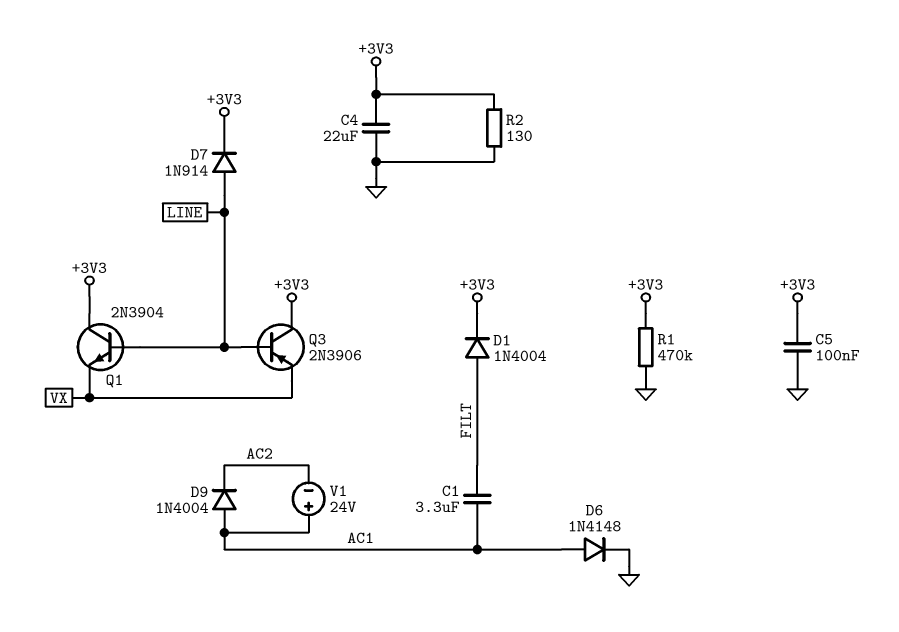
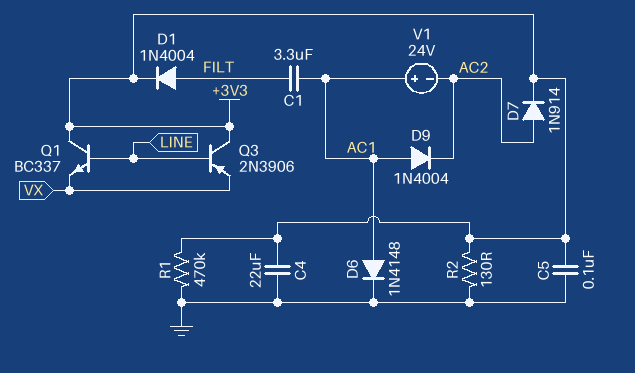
D7: diode 1N914 (A LINE, K +3V3) -> diode 1N914 (A AC2, K +3V3)
Q1: NPN 2N3904 (B LINE, C +3V3, E VX) -> NPN BC337 (B LINE, C +3V3, E VX)

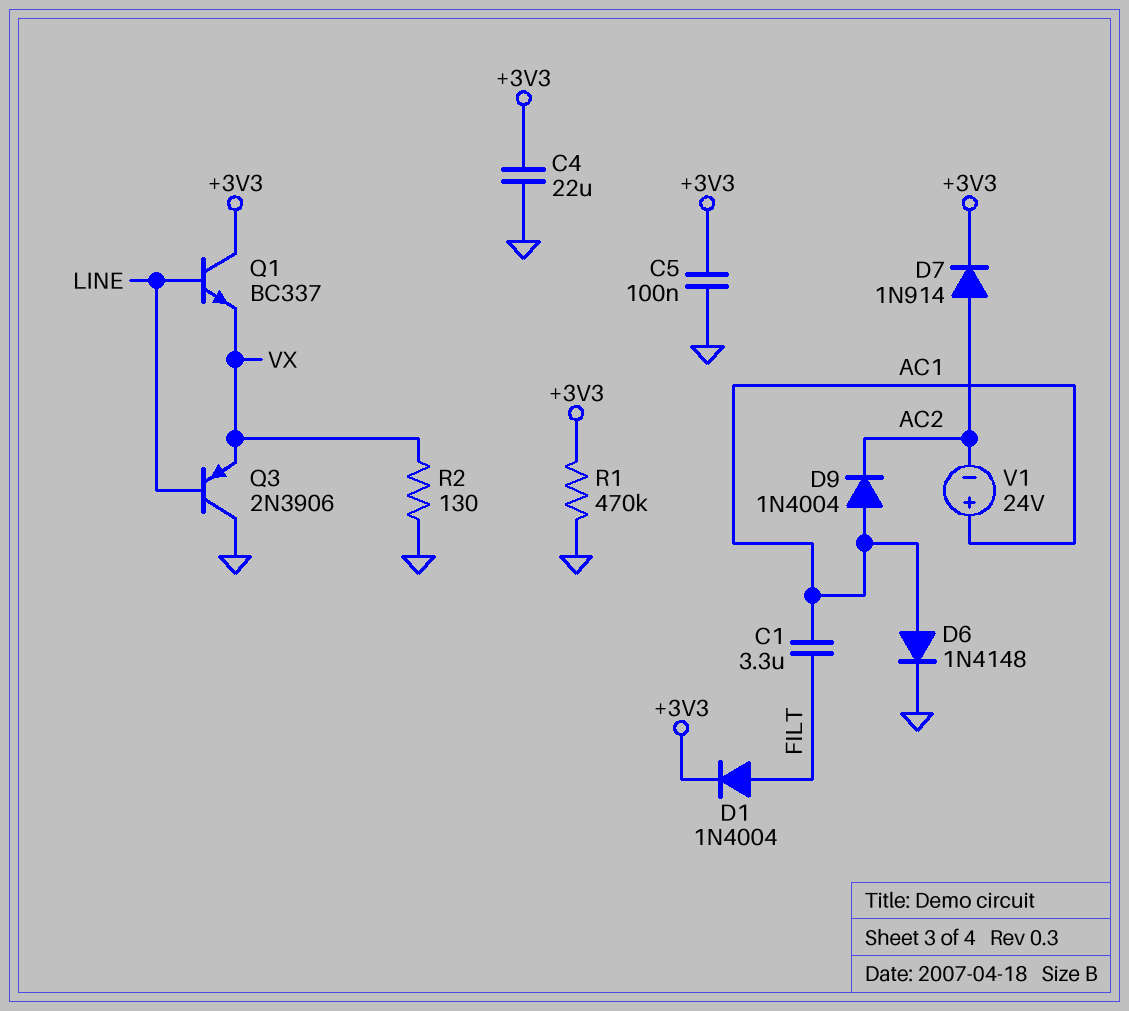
Q3: PNP 2N3906 (B LINE, C +3V3, E VX) -> PNP 2N3906 (B LINE, C GND, E VX)
R2: 130 (+3V3, GND) -> 130 (GND, VX)

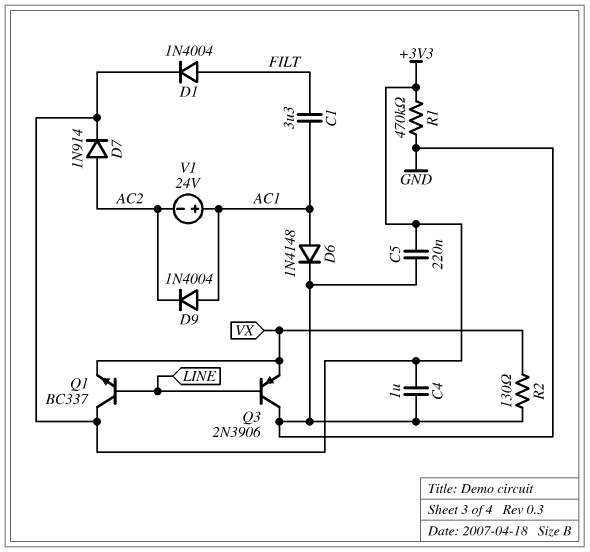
C4: 22uF (+3V3, GND) -> 1uF (+3V3, GND)
C5: 100nF (+3V3, GND) -> 220nF (+3V3, GND)

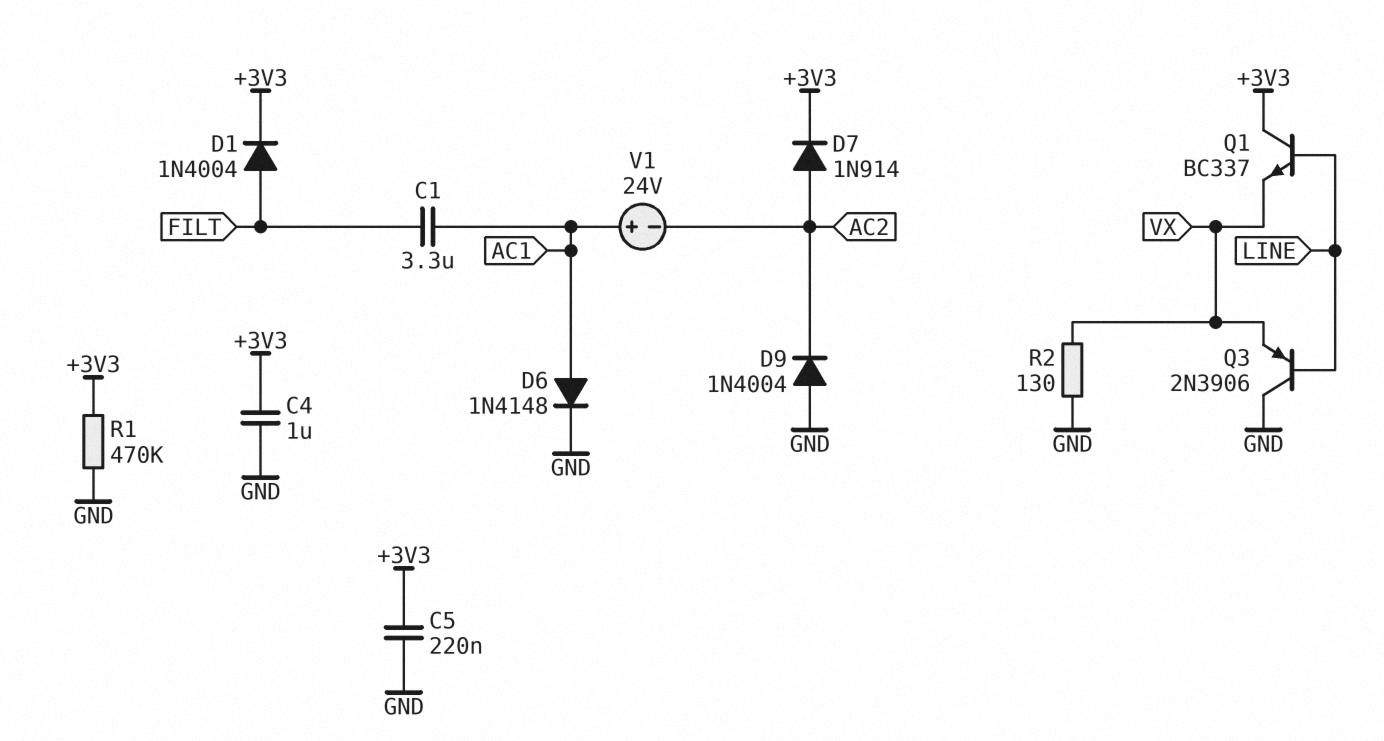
D9: diode 1N4004 (A AC1, K AC2) -> diode 1N4004 (A GND, K AC2)

